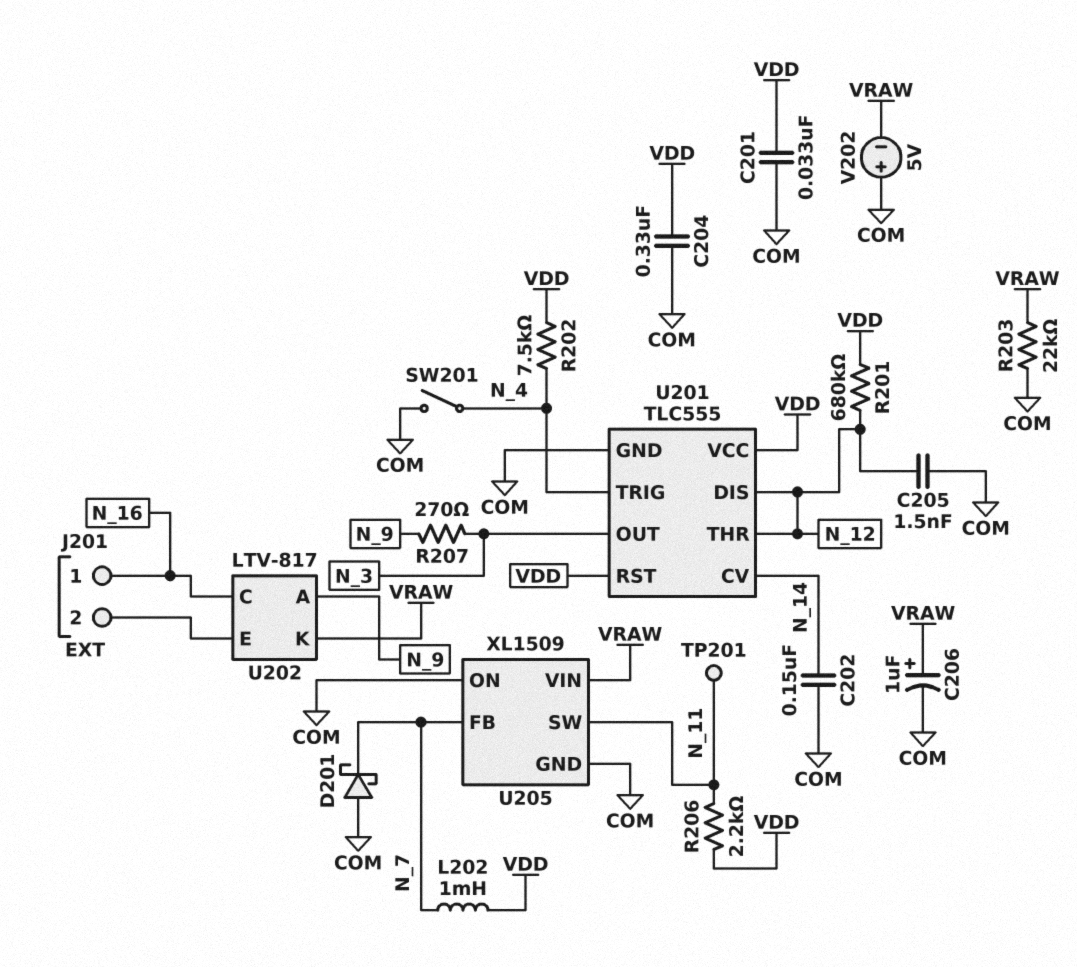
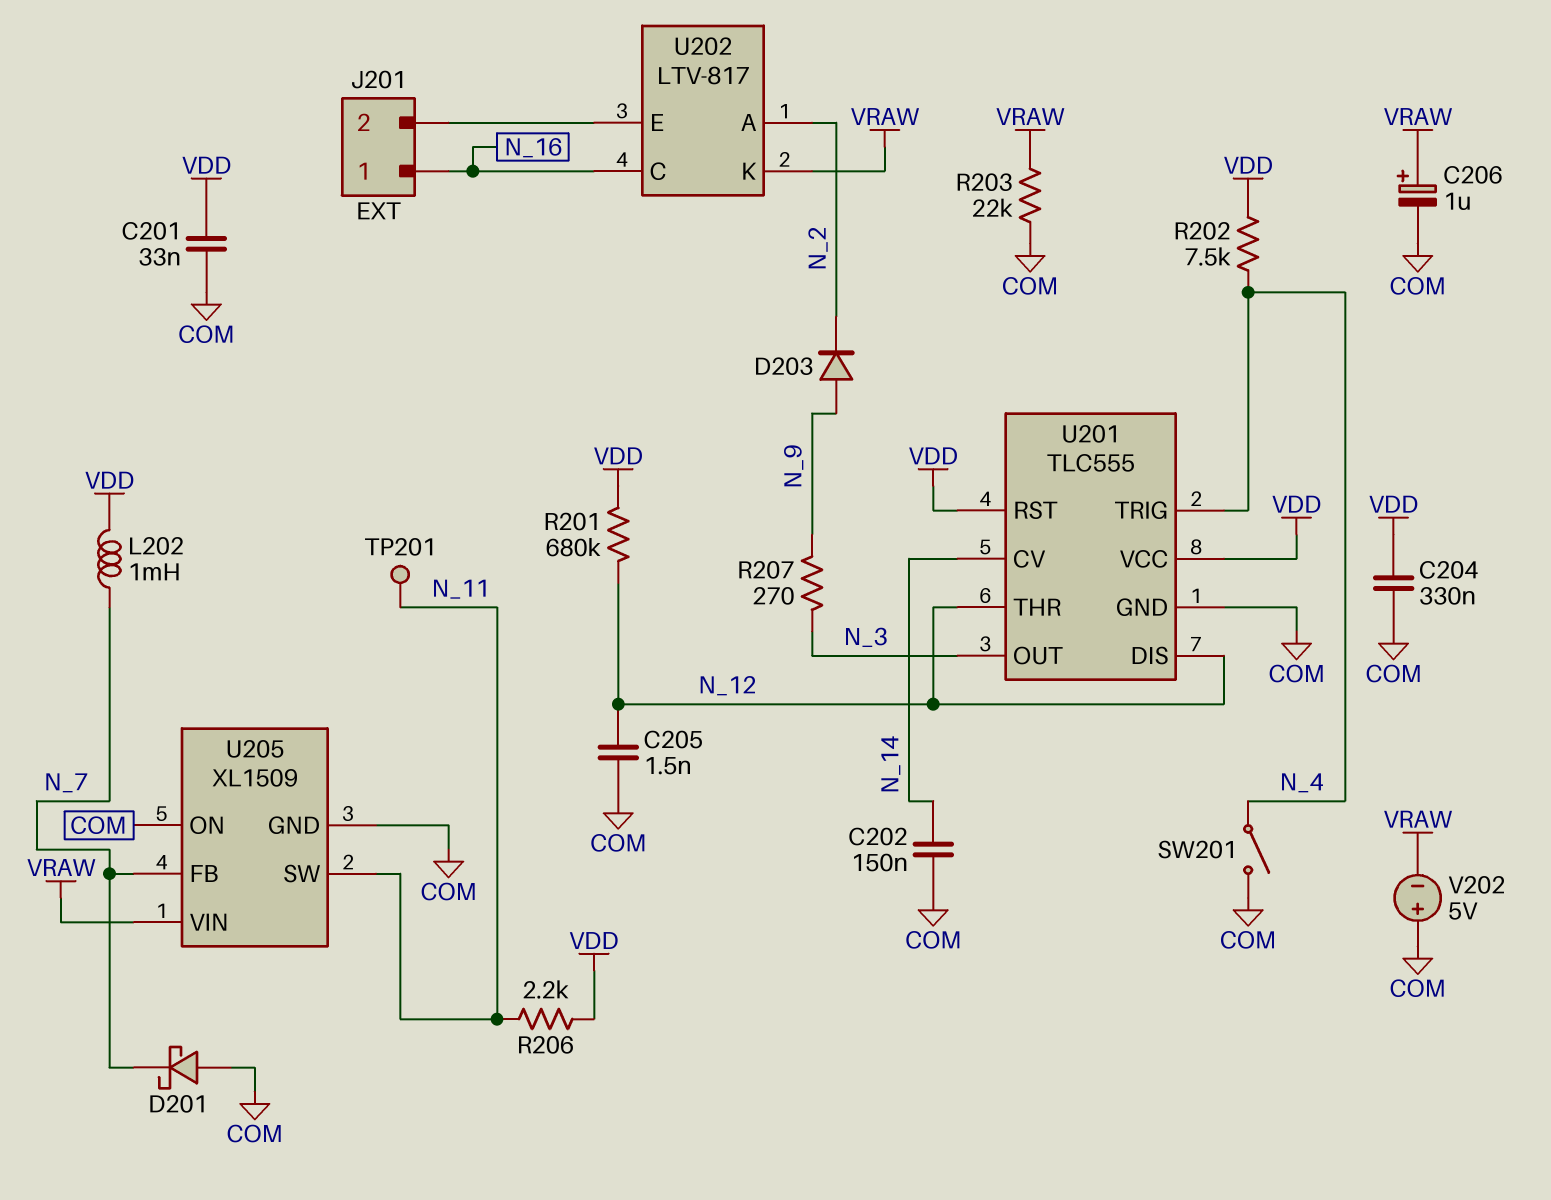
D203: none -> diode (A N_9, K N_2)
U202 pin A: N_9 -> N_2

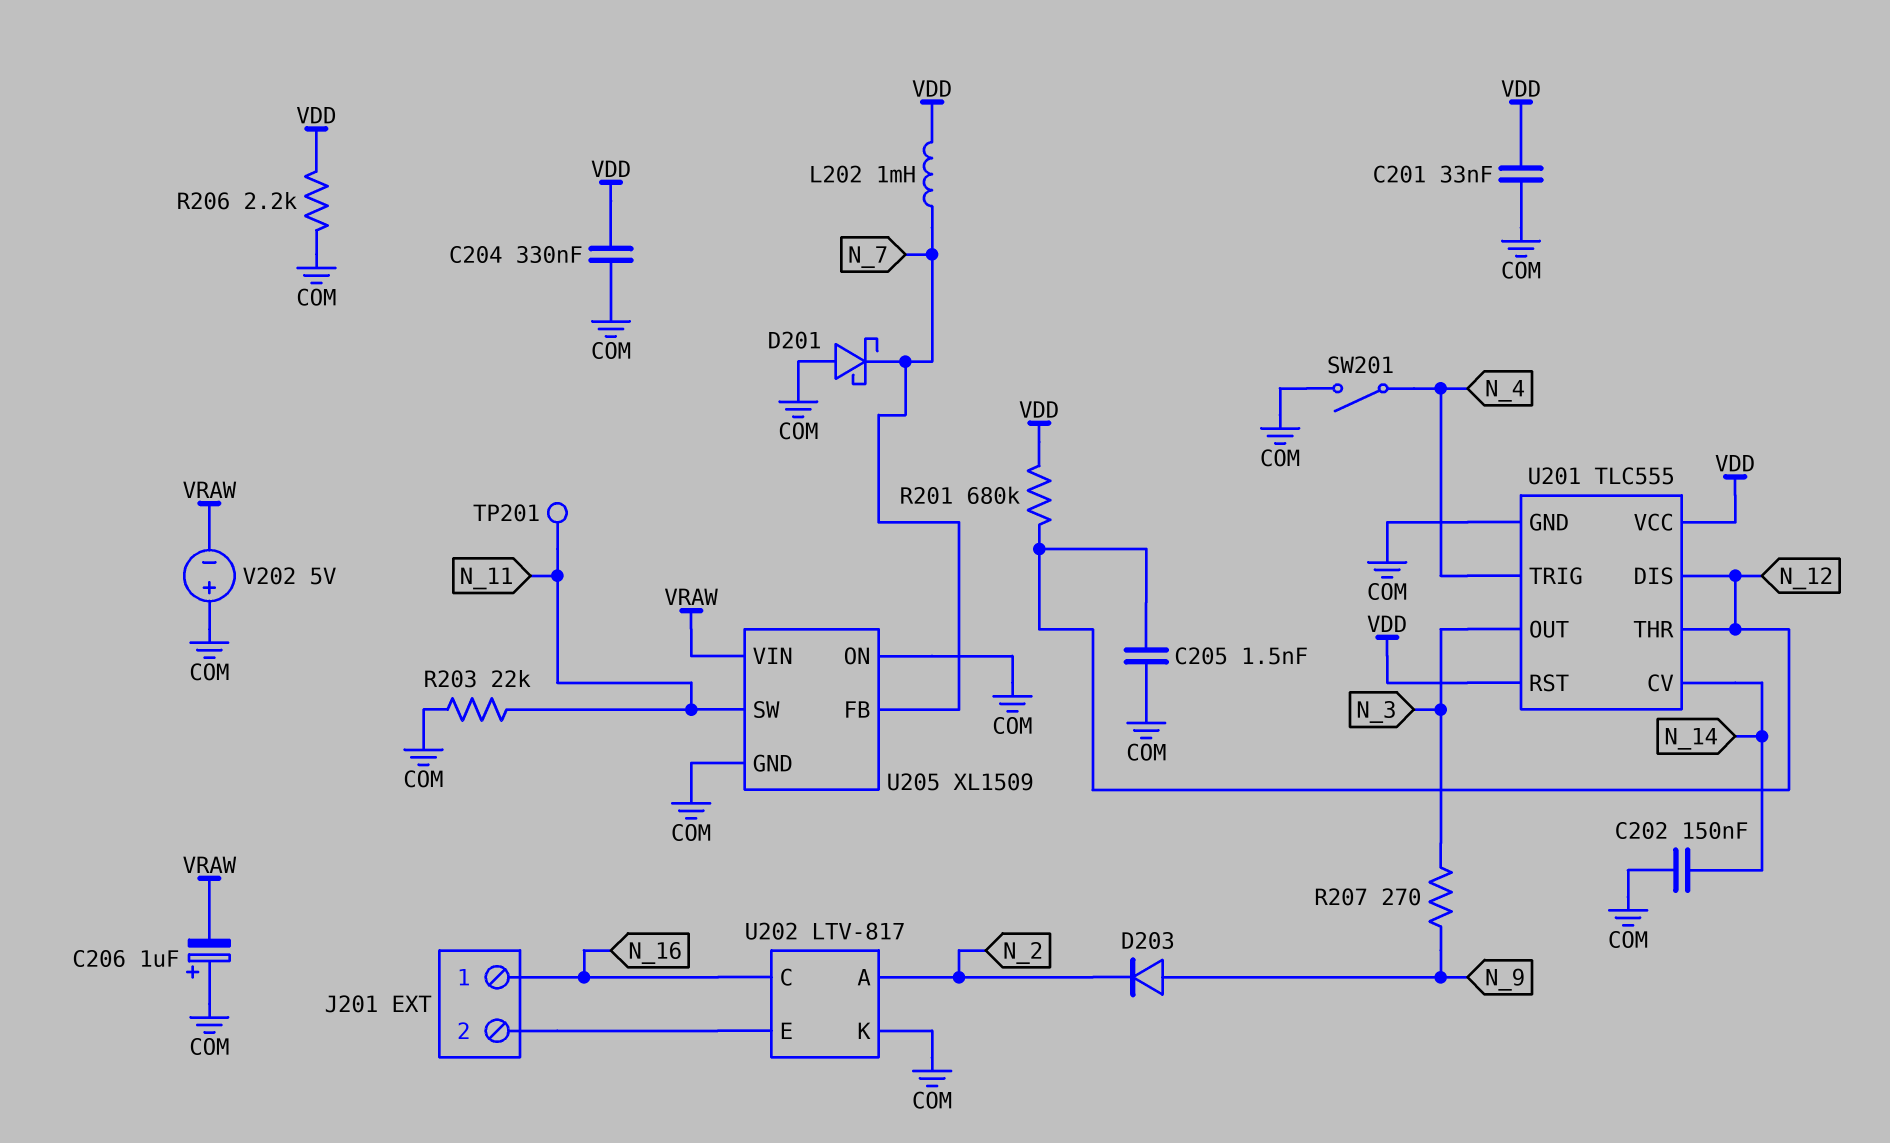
C206: 1uF (plus VRAW, minus COM) -> 1uF (plus COM, minus VRAW)
R202: 7.5k (N_4, VDD) -> none
R203: 22k (COM, VRAW) -> 22k (COM, N_11)
R206: 2.2k (N_11, VDD) -> 2.2k (COM, VDD)
U202 pin K: VRAW -> COM

